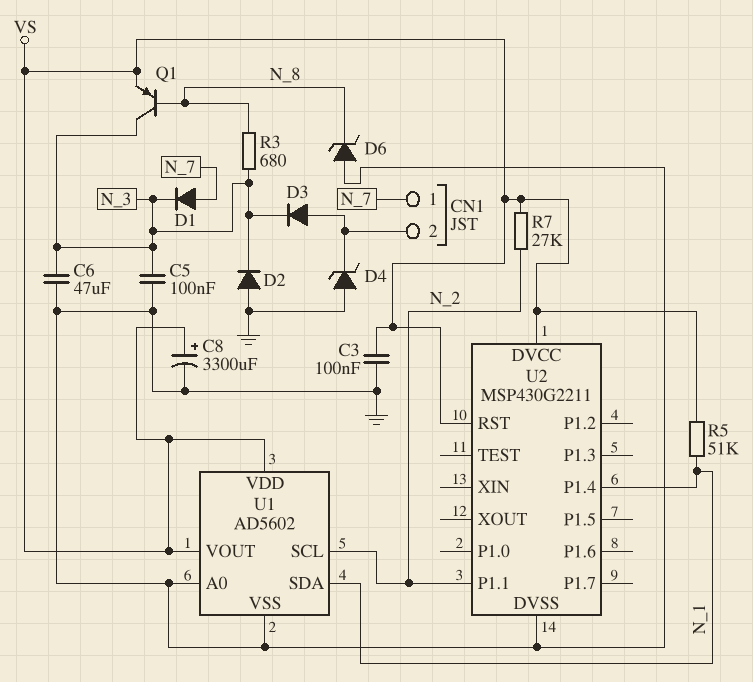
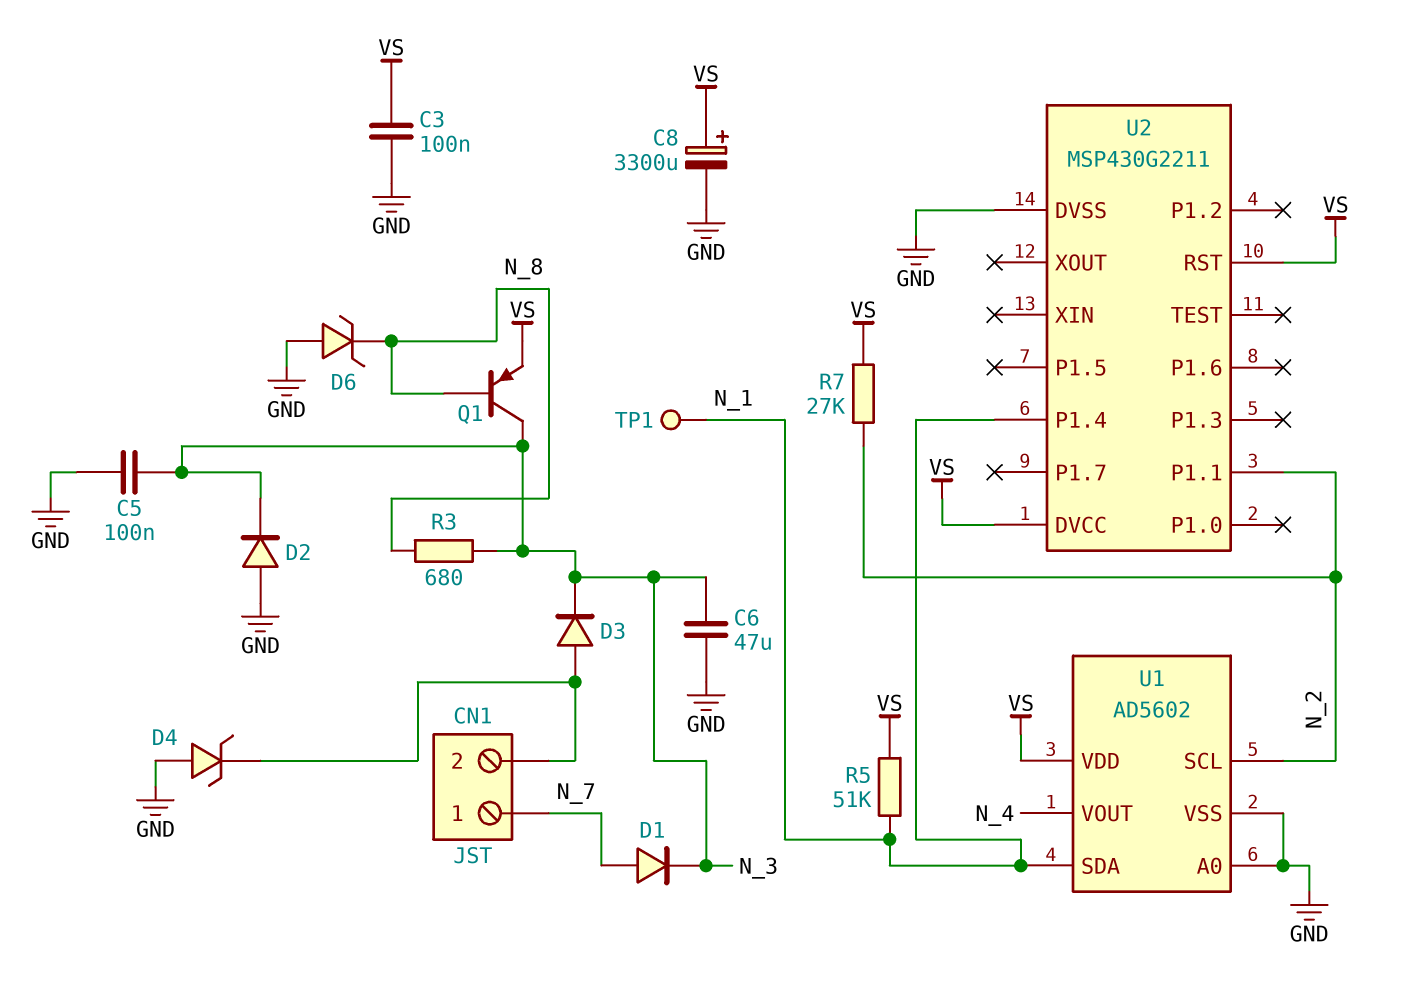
TP1: none -> test point (N_1)
U1 pin VOUT: VS -> N_4

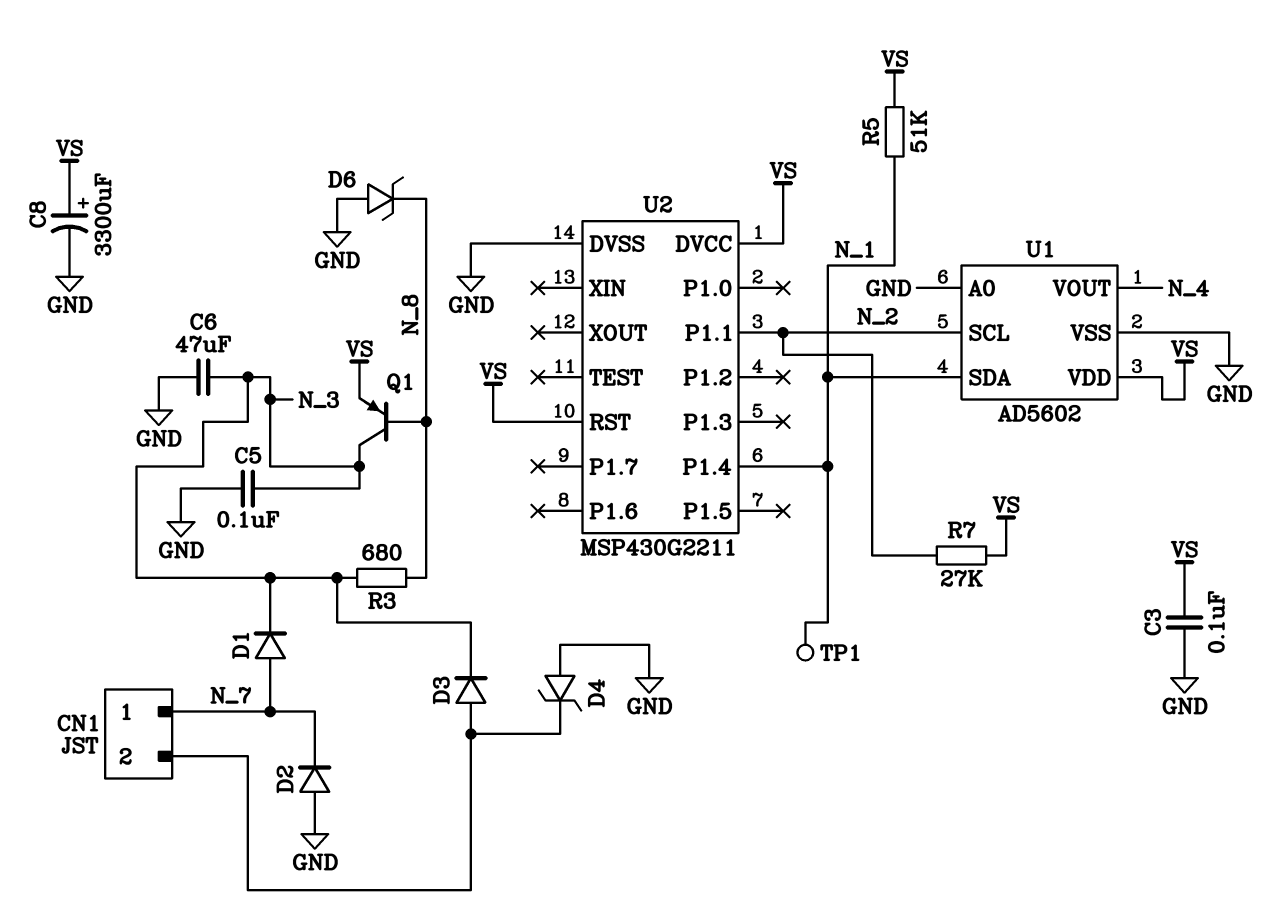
D2: diode (A GND, K N_3) -> diode (A GND, K N_7)

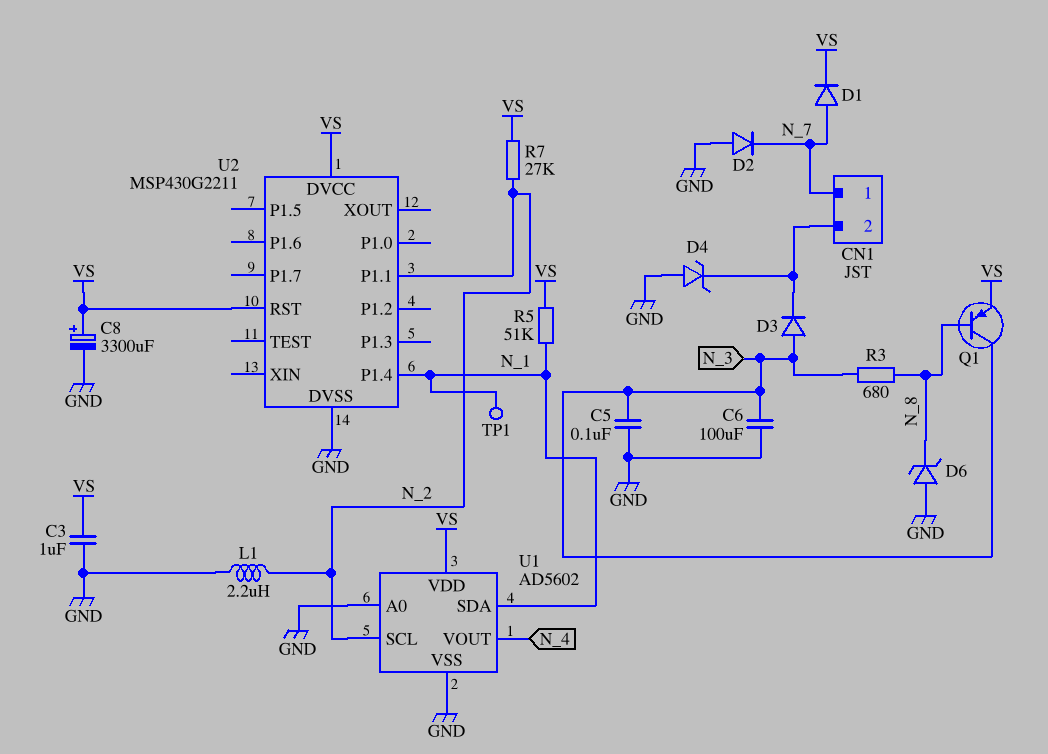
C3: 100nF (GND, VS) -> 1uF (GND, VS)
C6: 47uF (GND, N_3) -> 100uF (GND, N_3)
D1: diode (A N_7, K N_3) -> diode (A N_7, K VS)
D3: diode (A CN1/2, K N_3) -> diode (A N_3, K CN1/2)
L1: none -> 2.2uH (GND, N_2)

